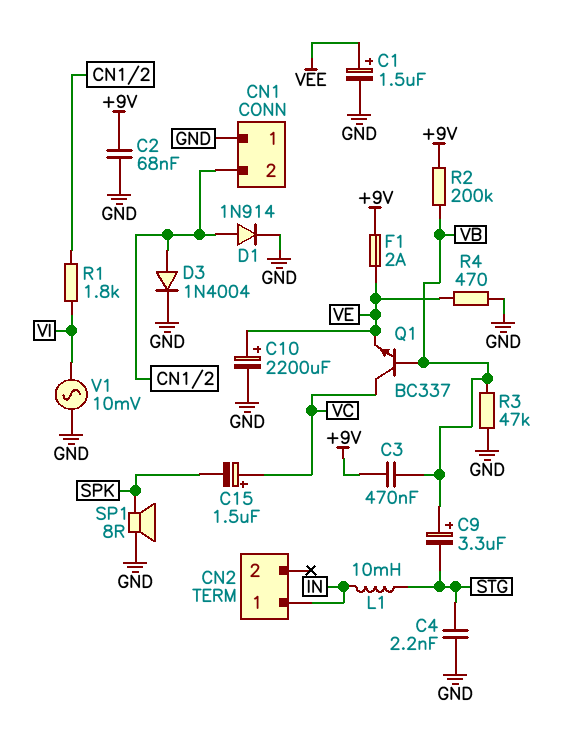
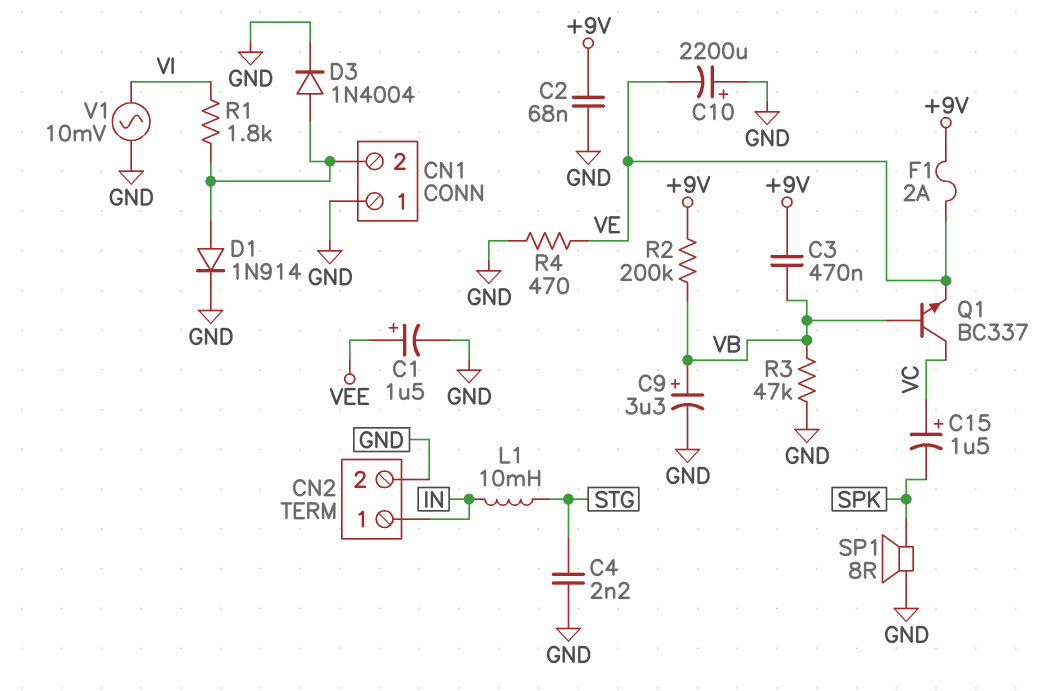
C9: 3.3uF (plus VB, minus STG) -> 3.3uF (plus VB, minus GND)
C10: 2200uF (plus VE, minus GND) -> 2200uF (plus GND, minus VE)
CN2 pin 2: none -> GND

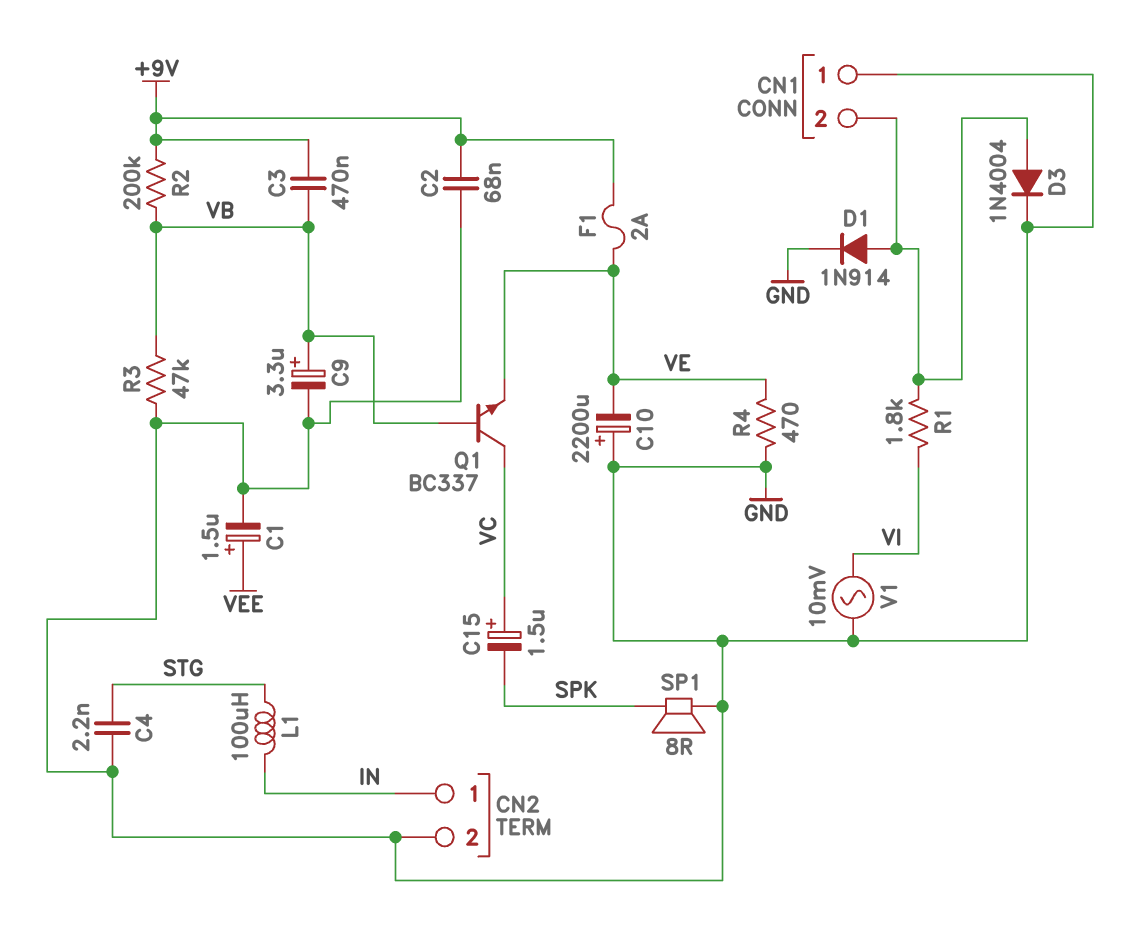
L1: 10mH (IN, STG) -> 100uH (IN, STG)

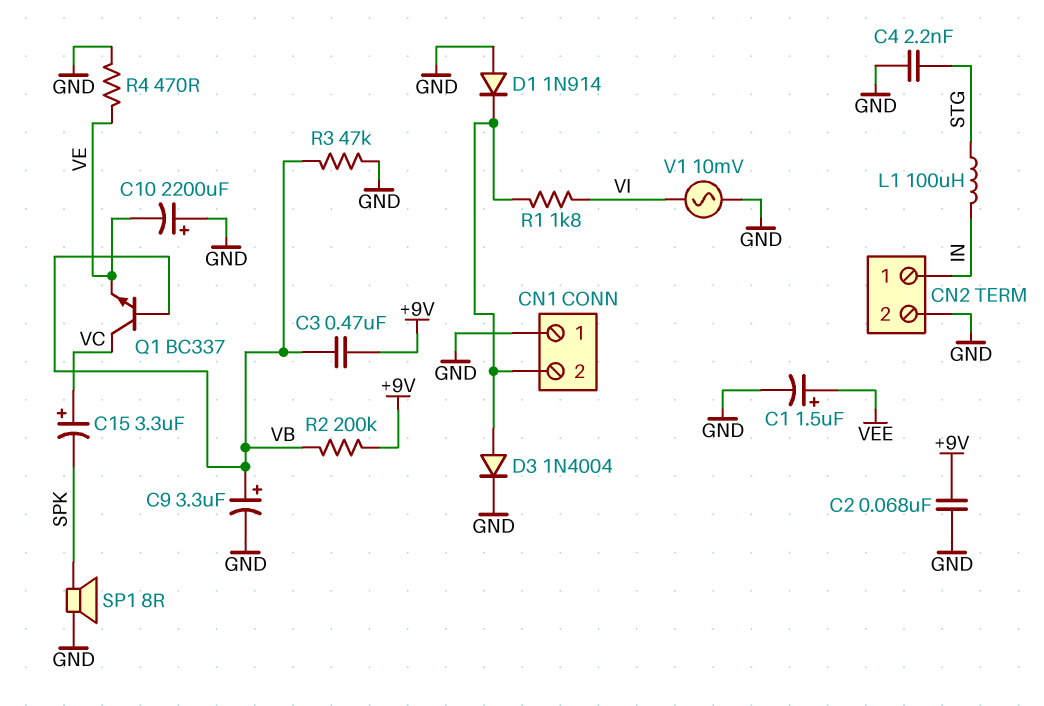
C15: 1.5uF (plus VC, minus SPK) -> 3.3uF (plus VC, minus SPK)
D1: diode 1N914 (A CN1/2, K GND) -> diode 1N914 (A GND, K CN1/2)
F1: 2A (+9V, VE) -> none

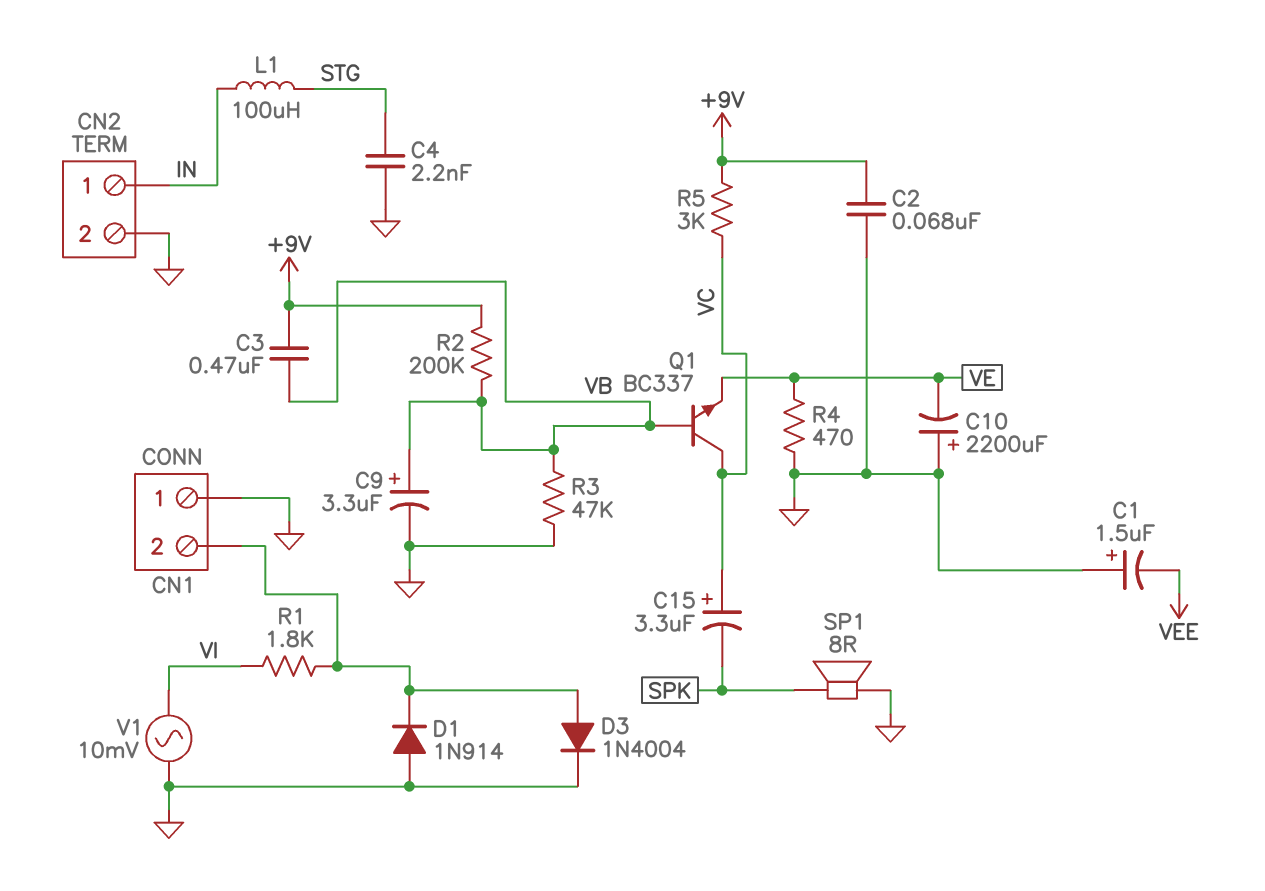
C1: 1.5uF (plus VEE, minus GND) -> 1.5uF (plus GND, minus VEE)
R5: none -> 3k (+9V, VC)

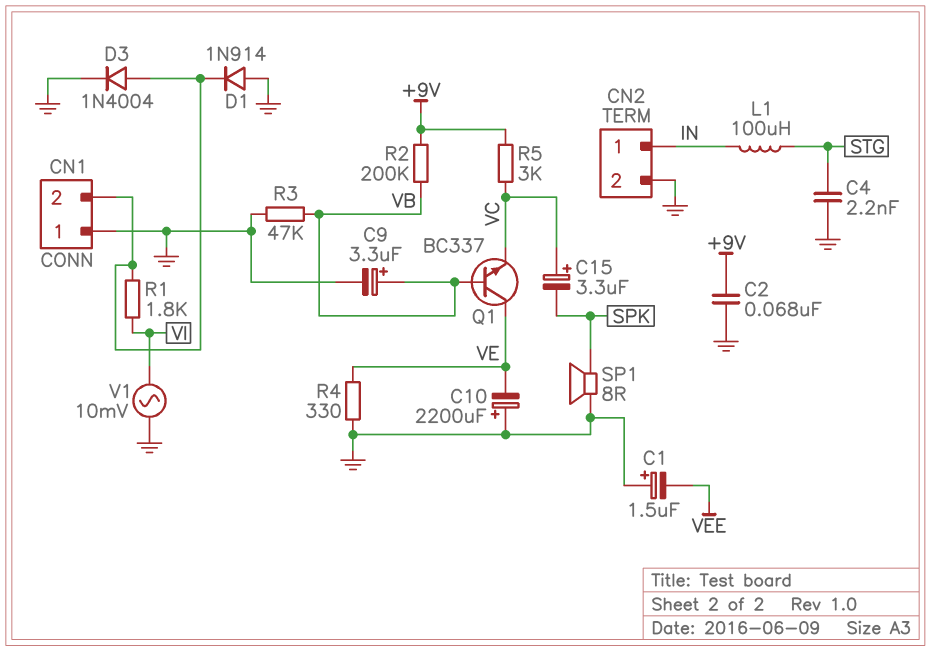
C3: 470nF (+9V, VB) -> none
Q1: NPN BC337 (B VB, C VC, E VE) -> NPN BC337 (B VB, C VE, E VC)
R4: 470 (GND, VE) -> 330 (GND, VE)

